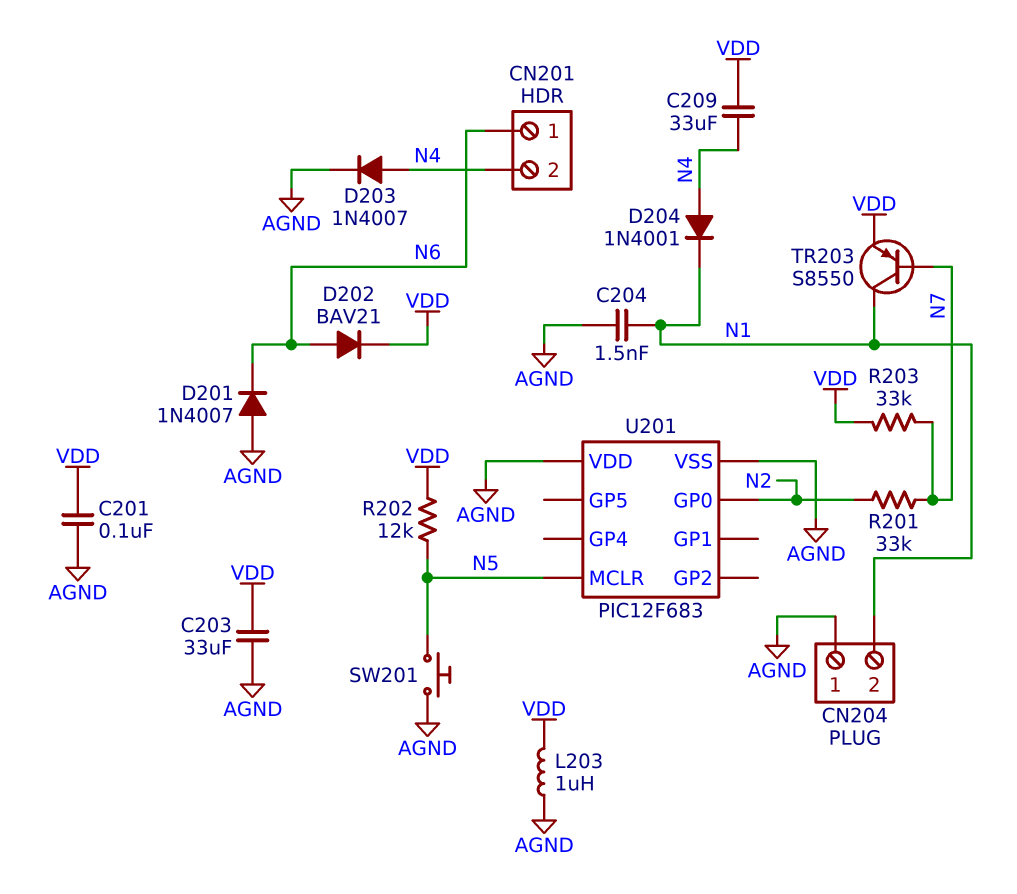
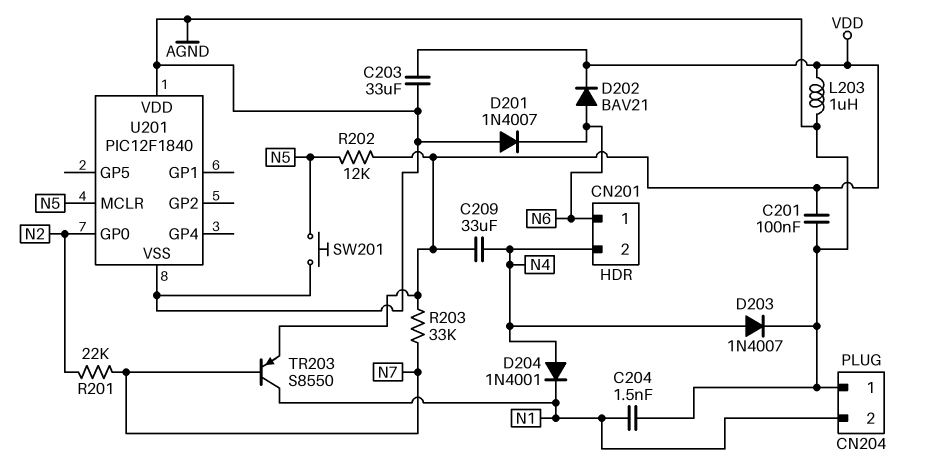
R201: 33k (N2, N7) -> 22k (N2, N7)
U201: PIC12F683 -> PIC12F1840

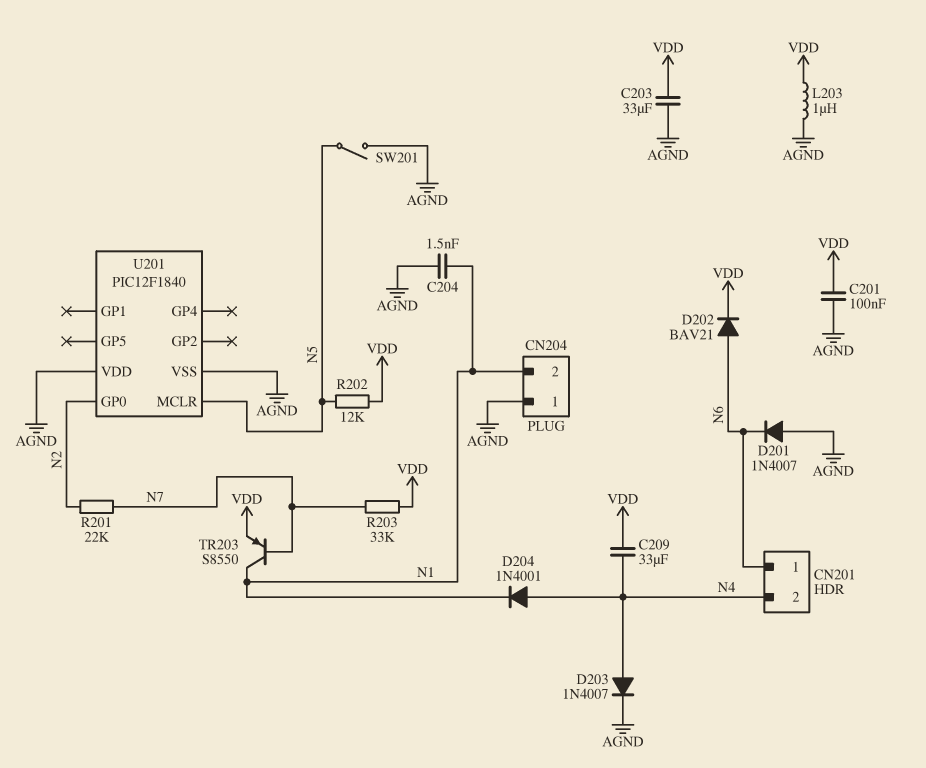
SW201: button (AGND, N5) -> switch (AGND, N5)

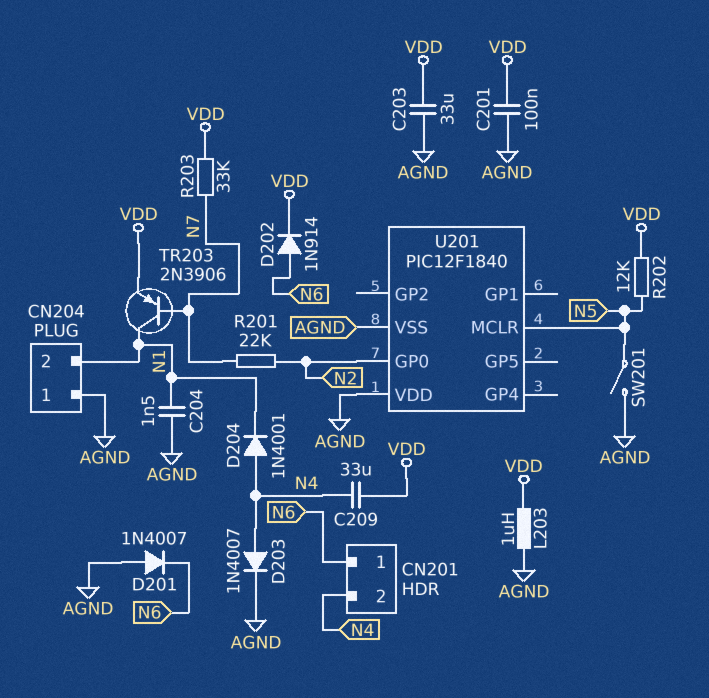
D202: diode BAV21 (A N6, K VDD) -> diode 1N914 (A N6, K VDD)
TR203: PNP S8550 (B N7, C N1, E VDD) -> PNP 2N3906 (B N7, C N1, E VDD)

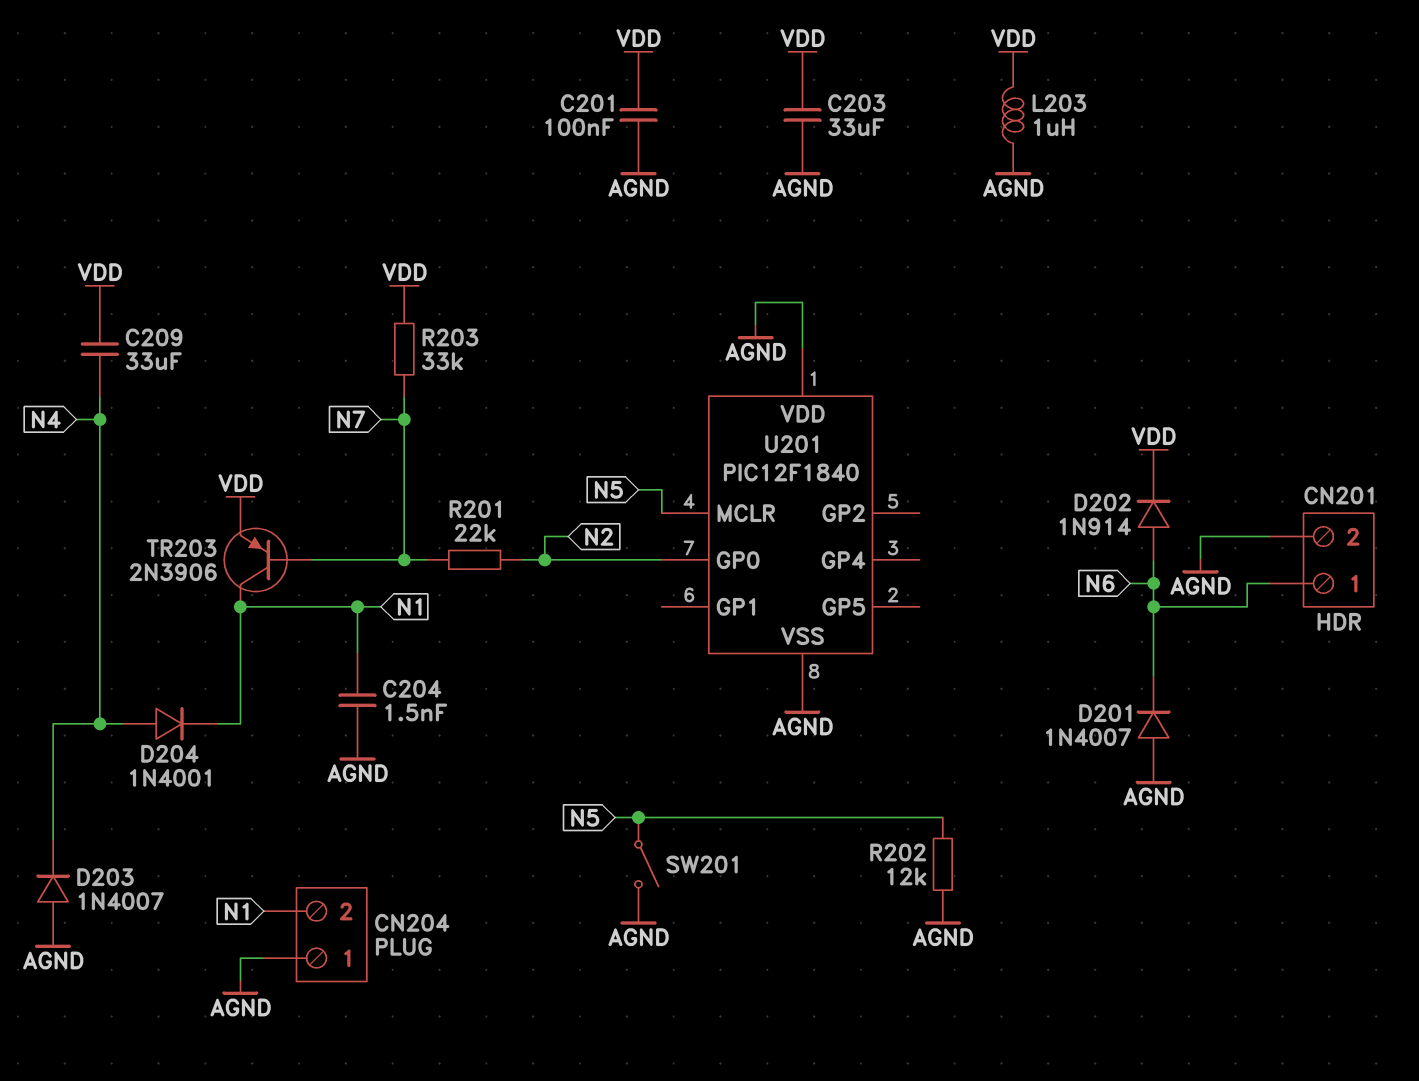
CN201 pin 2: N4 -> AGND
D203: diode 1N4007 (A N4, K AGND) -> diode 1N4007 (A AGND, K N4)
R202: 12k (N5, VDD) -> 12k (AGND, N5)

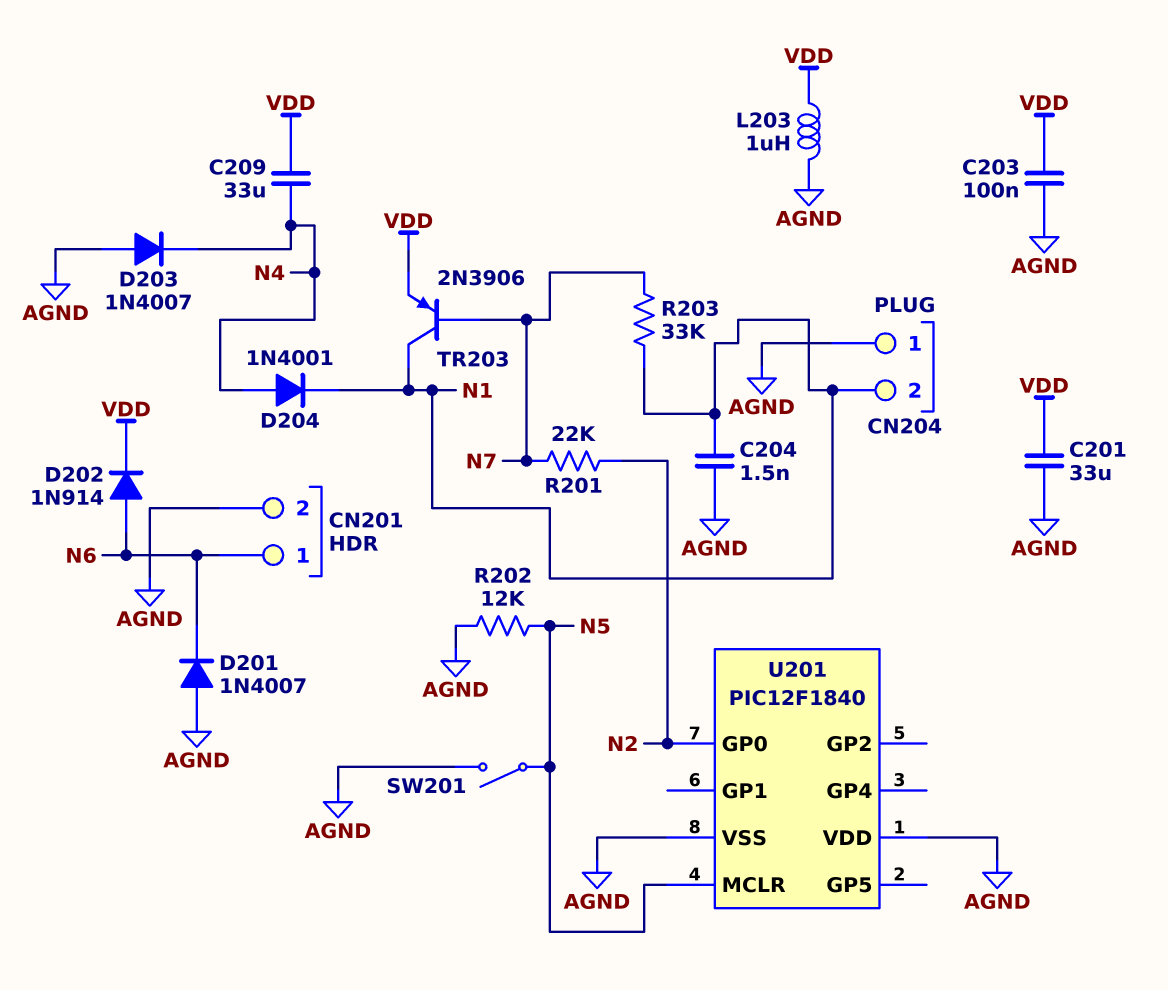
C201: 100nF (AGND, VDD) -> 33uF (AGND, VDD)
C203: 33uF (AGND, VDD) -> 100nF (AGND, VDD)
R203: 33k (N7, VDD) -> 33k (N1, N7)

